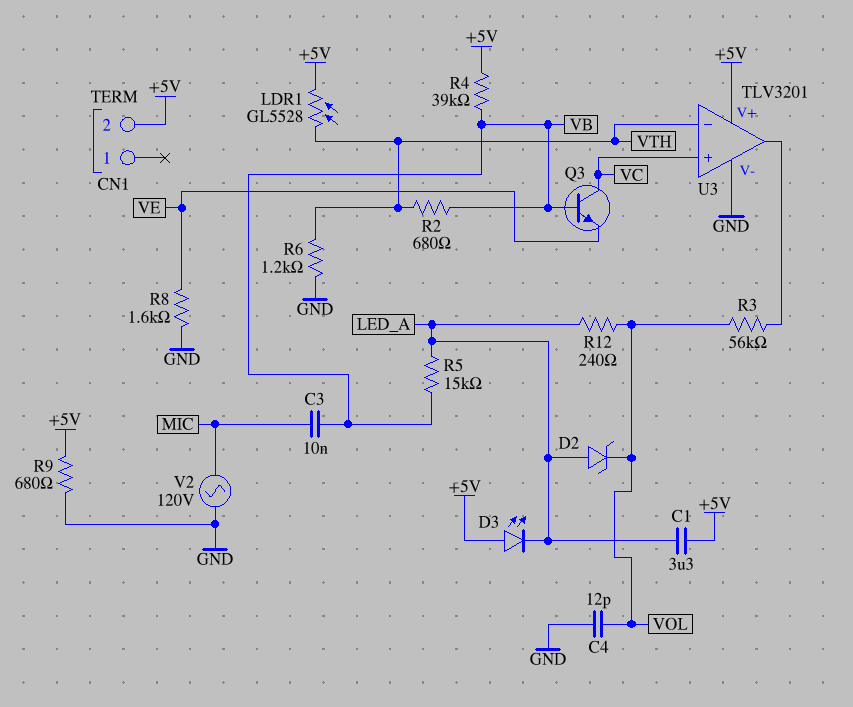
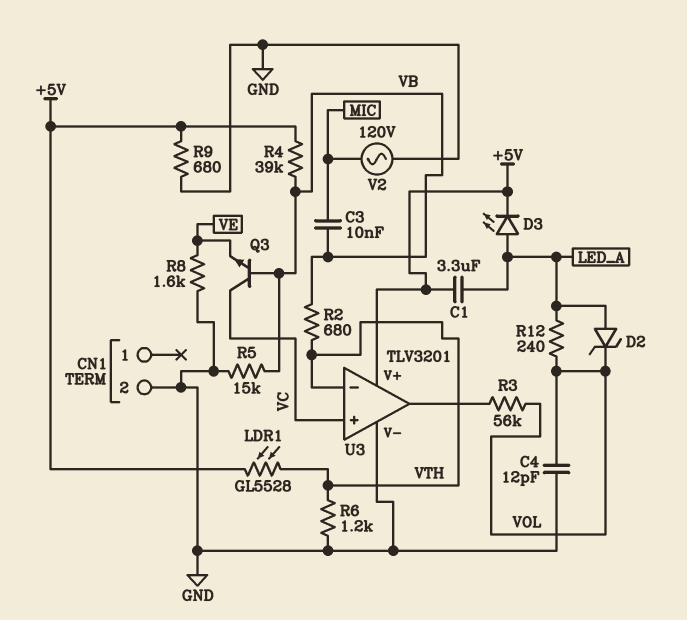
CN1 pin 2: +5V -> GND
D3: LED (A +5V, K LED_A) -> LED (A LED_A, K +5V)
R5: 15k (LED_A, VB) -> 15k (GND, VB)

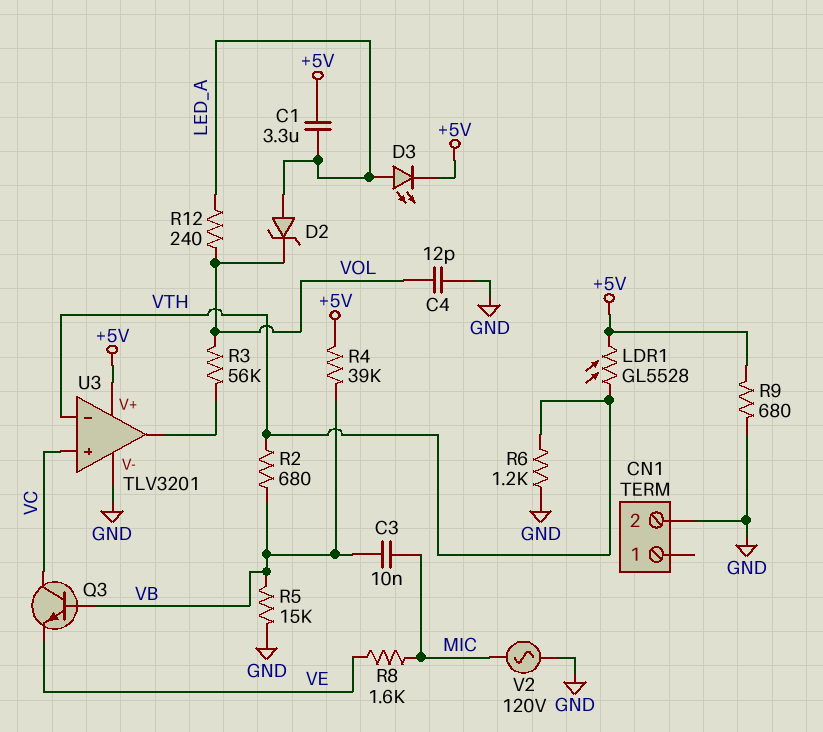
R8: 1.6k (GND, VE) -> 1.6k (MIC, VE)

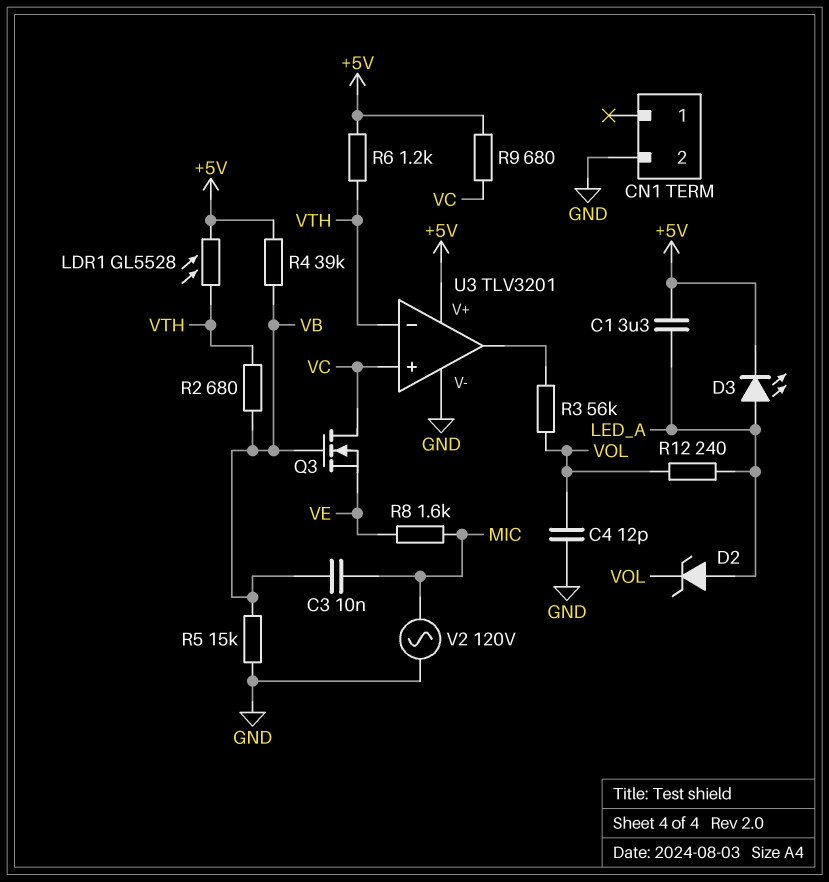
Q3: NPN (B VB, C VC, E VE) -> NMOS (G VB, D VC, S VE)
R6: 1.2k (GND, VTH) -> 1.2k (+5V, VTH)
R9: 680 (+5V, GND) -> 680 (+5V, VC)

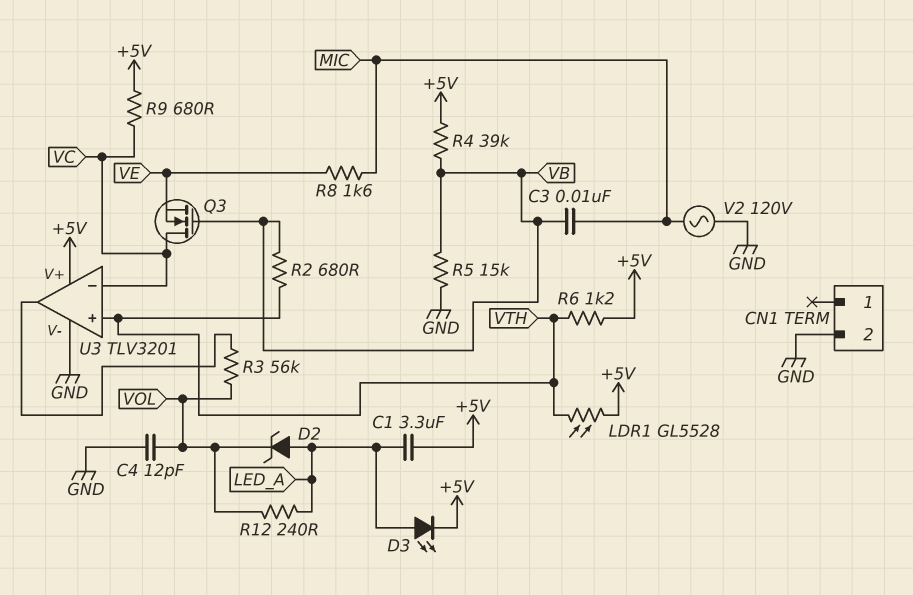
U3 pin in+: VC -> VTH
U3 pin in-: VTH -> VC

